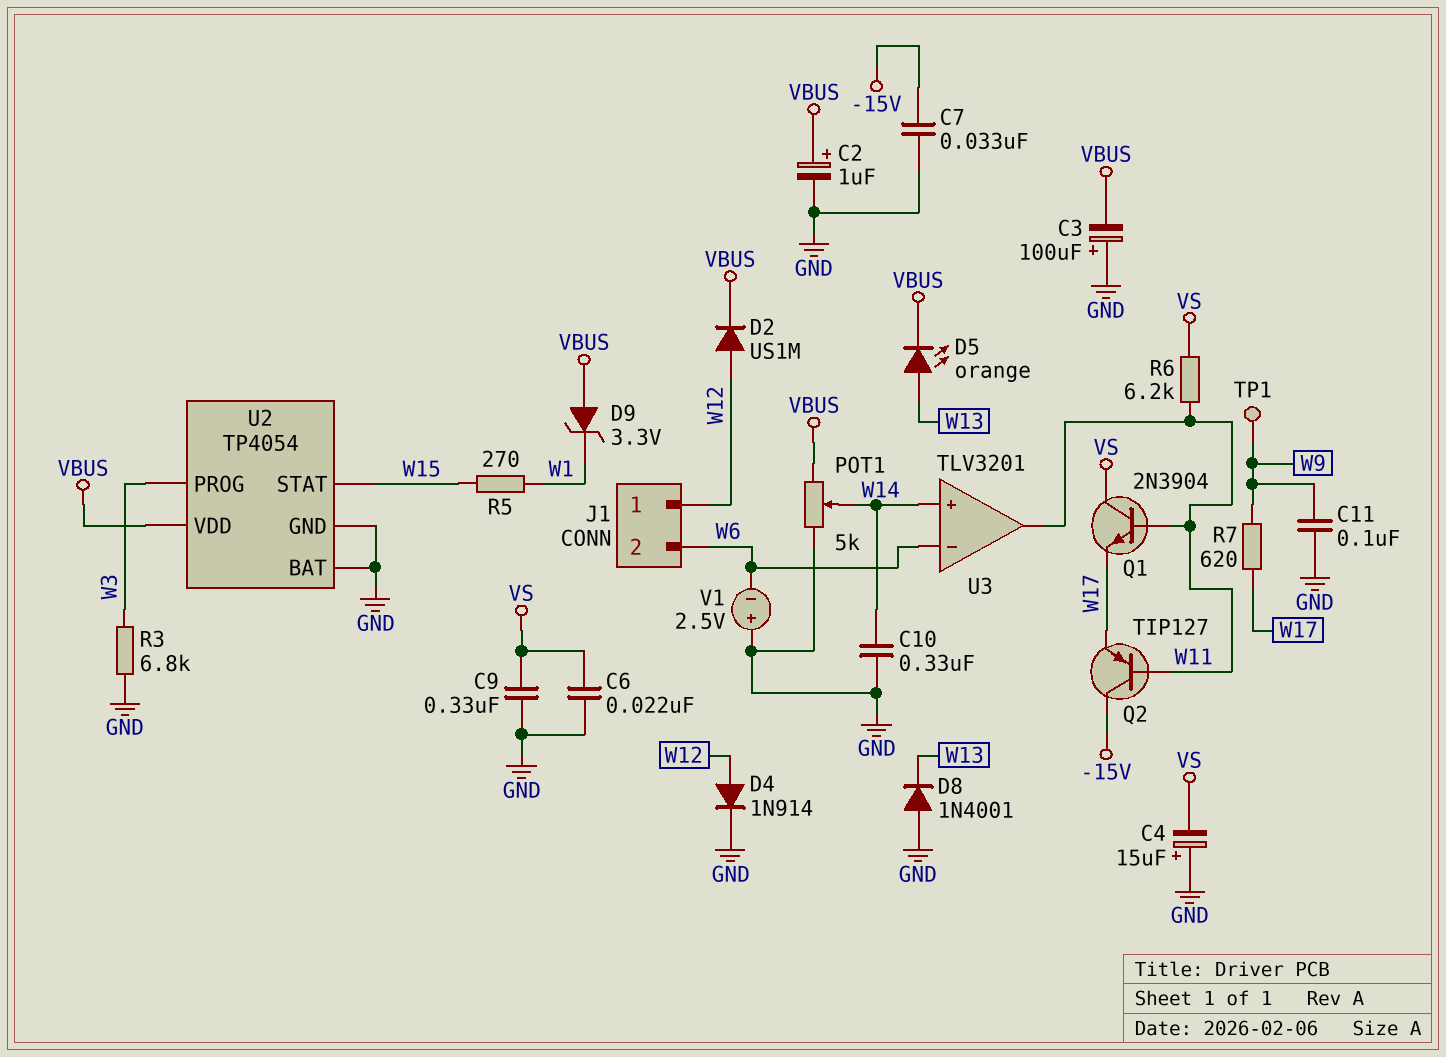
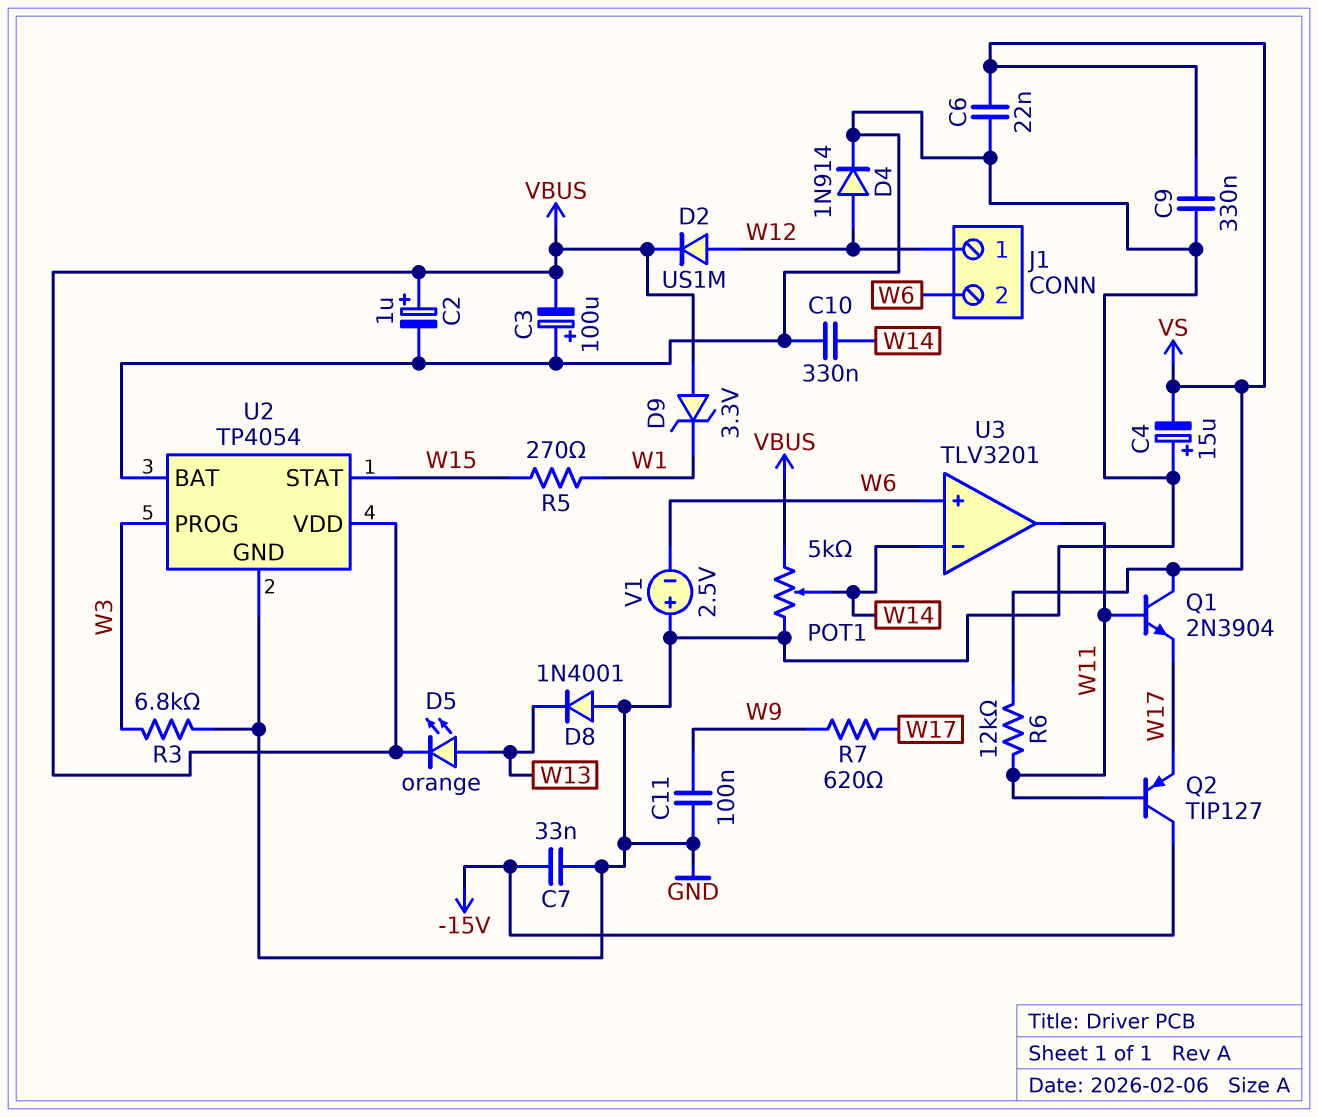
R6: 6.2k (VS, W11) -> 12k (VS, W11)
TP1: test point (W9) -> none
U3 pin in+: W14 -> W6
U3 pin in-: W6 -> W14

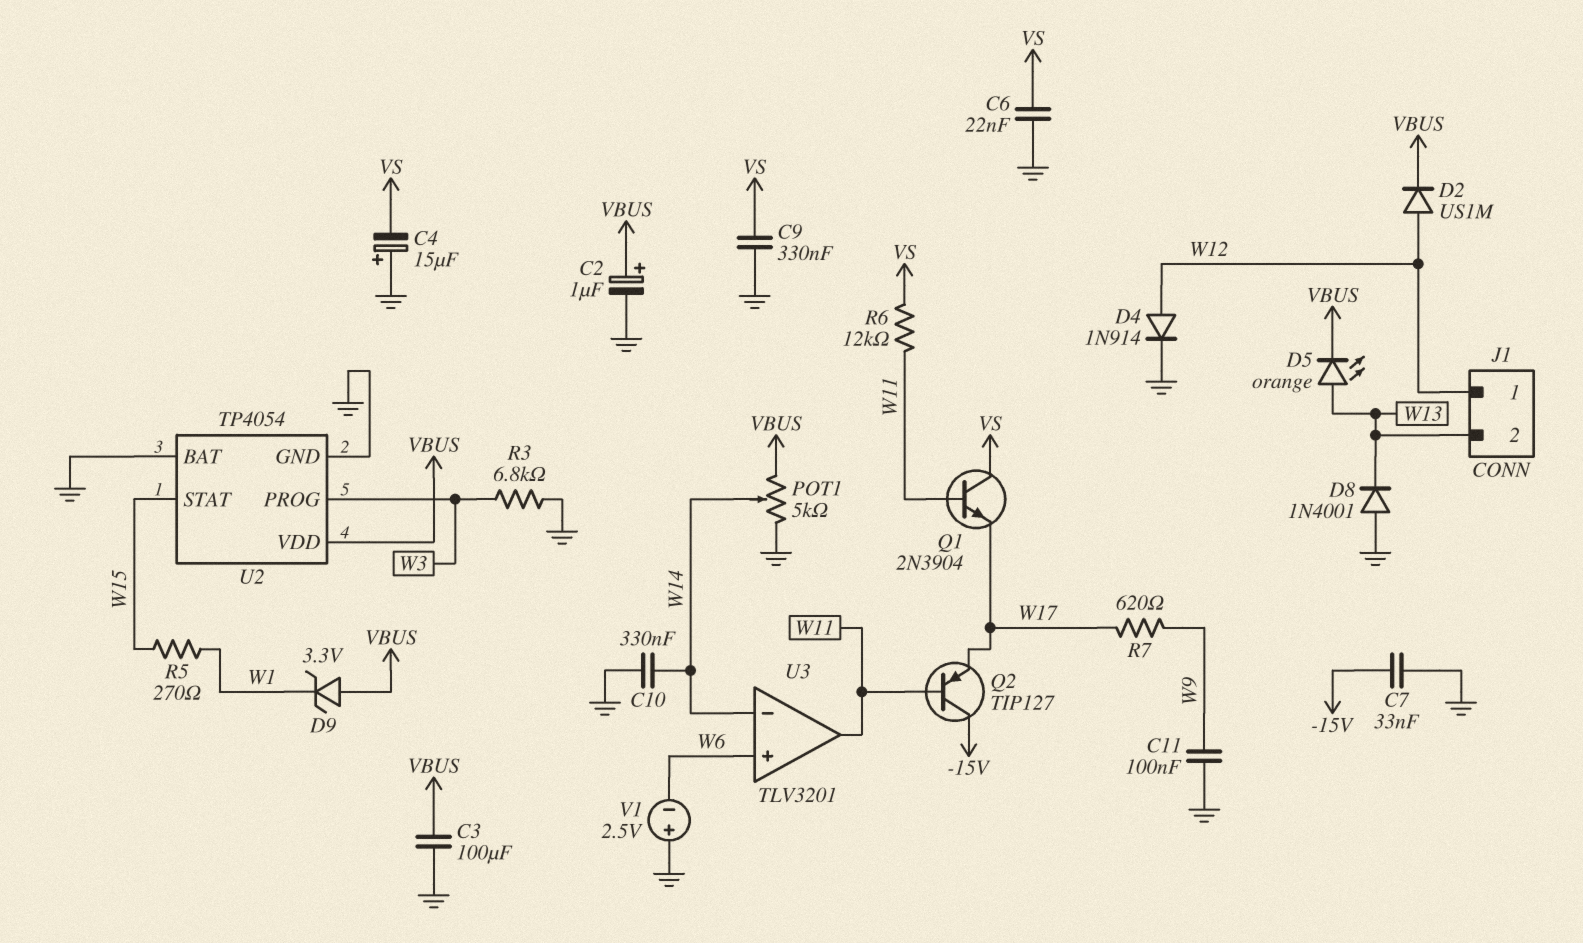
C3: 100uF (plus GND, minus VBUS) -> 100uF (GND, VBUS)
J1 pin 2: W6 -> W13

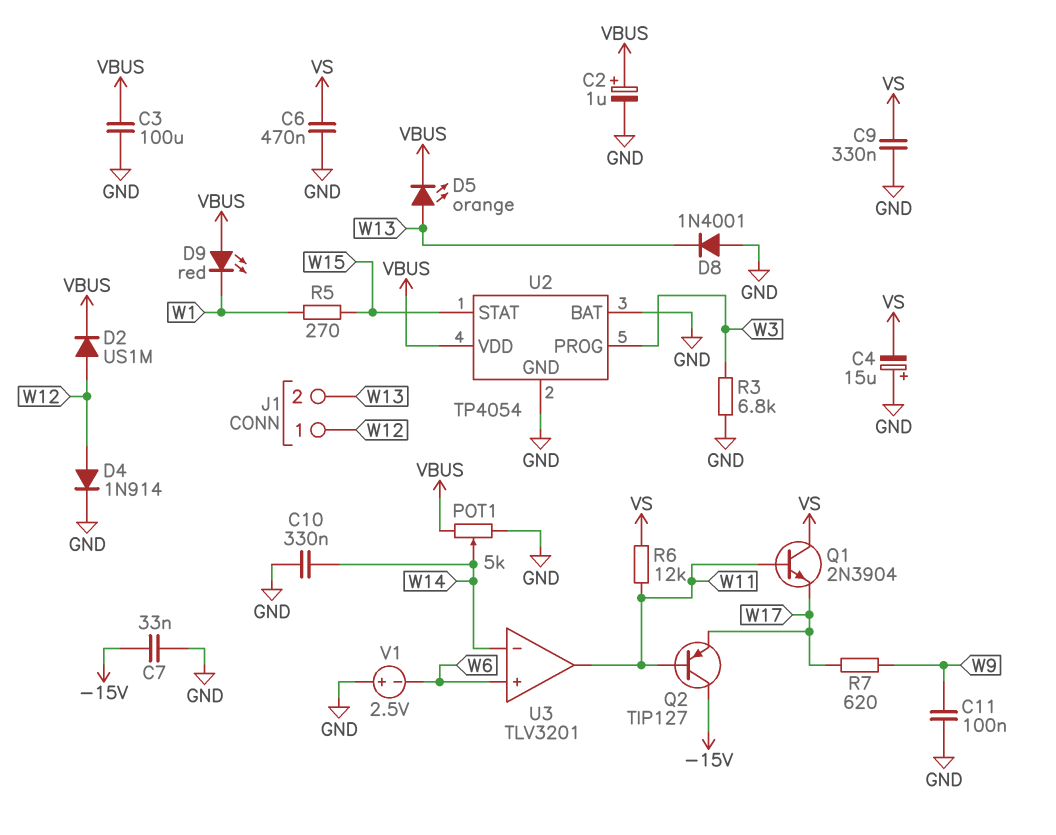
C6: 22nF (GND, VS) -> 470nF (GND, VS)
D9: zener 3.3V (A VBUS, K W1) -> LED red (A VBUS, K W1)

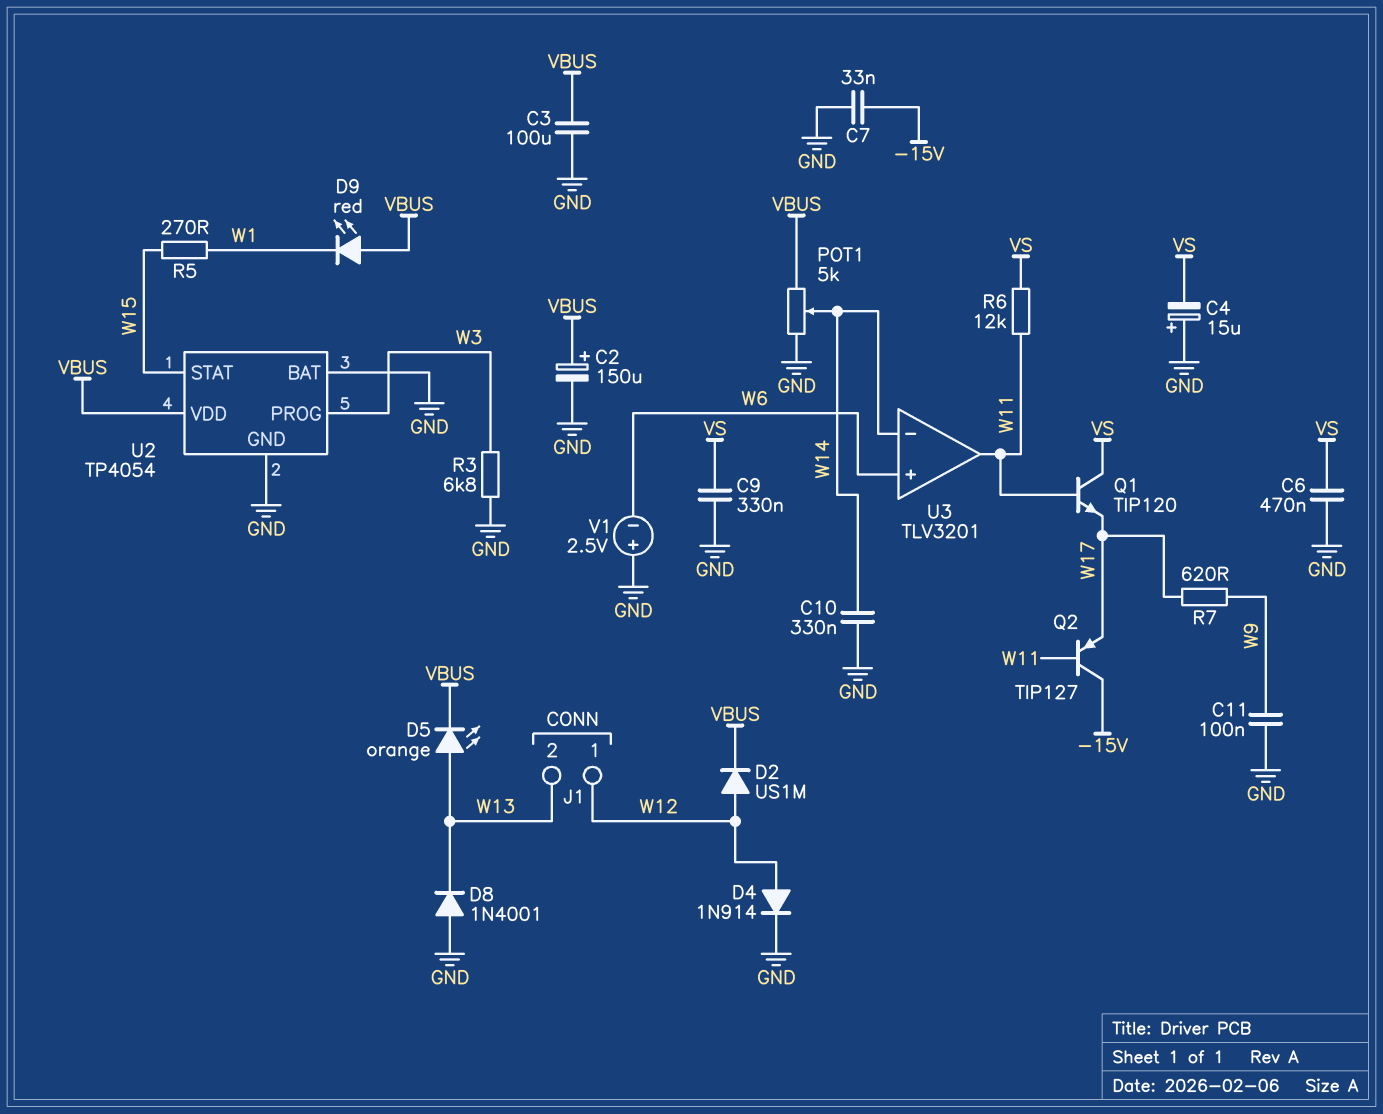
C2: 1uF (plus VBUS, minus GND) -> 150uF (plus VBUS, minus GND)
Q1: NPN 2N3904 (B W11, C VS, E W17) -> NPN TIP120 (B W11, C VS, E W17)

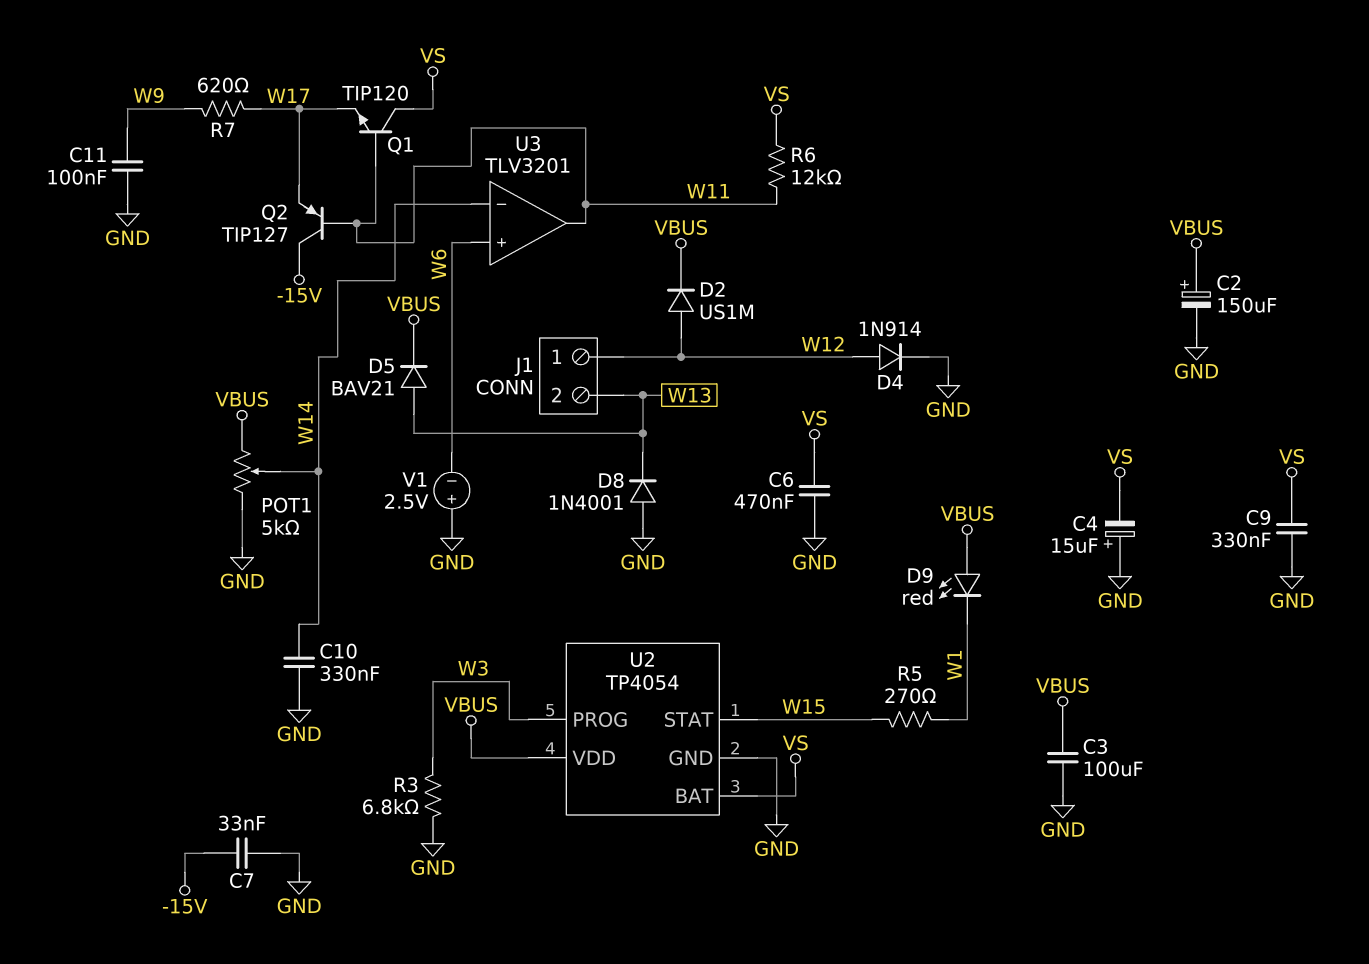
D5: LED orange (A W13, K VBUS) -> diode BAV21 (A W13, K VBUS)
U2 pin BAT: GND -> VS

